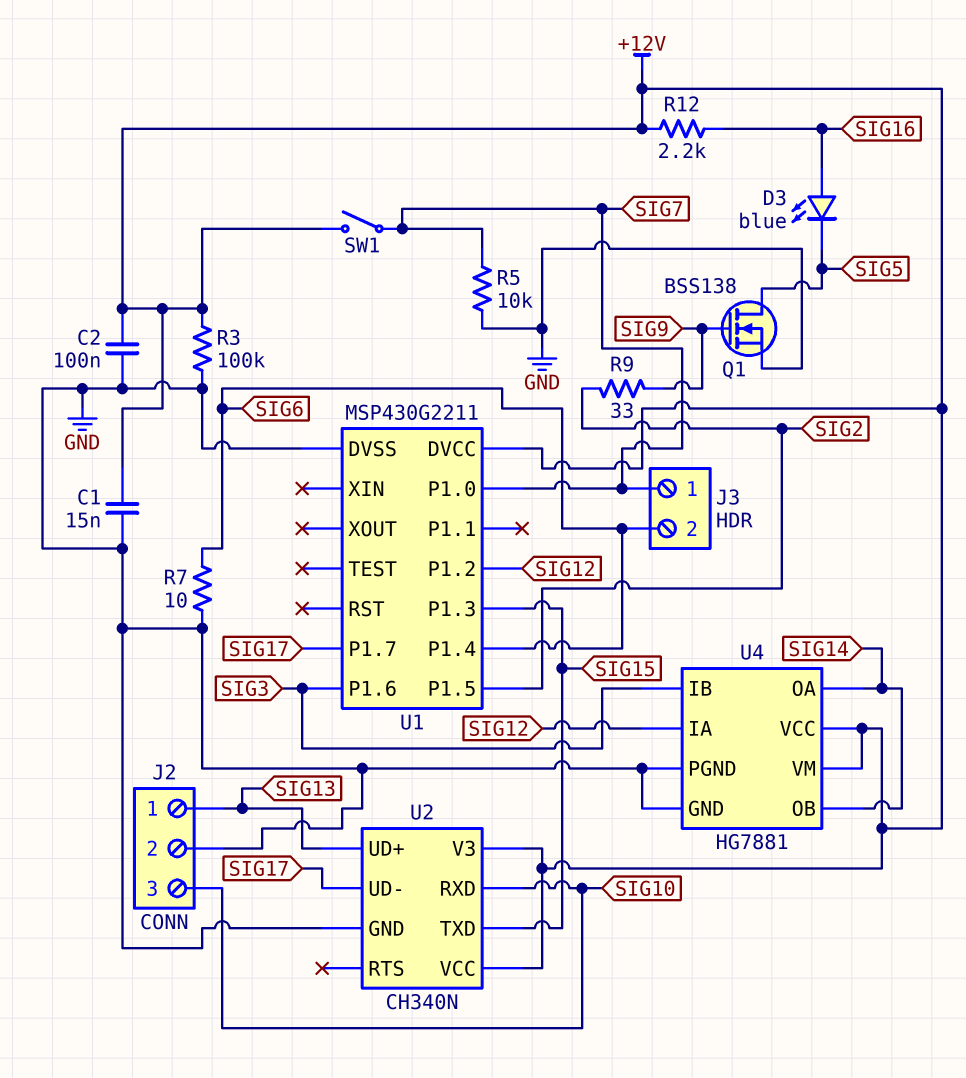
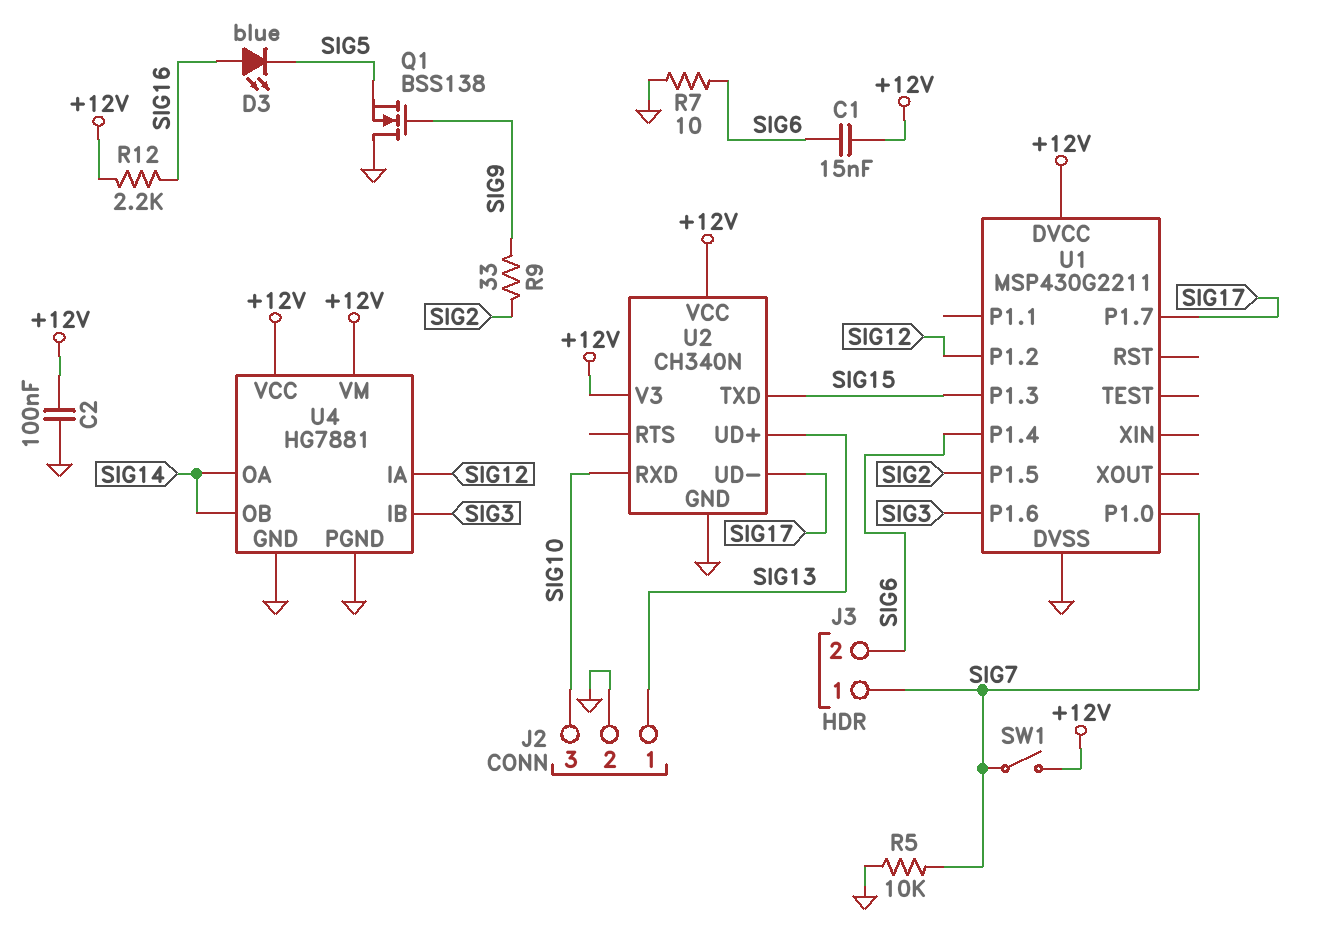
C1: 15nF (+12V, GND) -> 15nF (+12V, SIG6)
Q1: NMOS BSS138 (G SIG9, D SIG5, S GND) -> NMOS BSS138 (G SIG9, D GND, S SIG5)
R3: 100k (+12V, GND) -> none

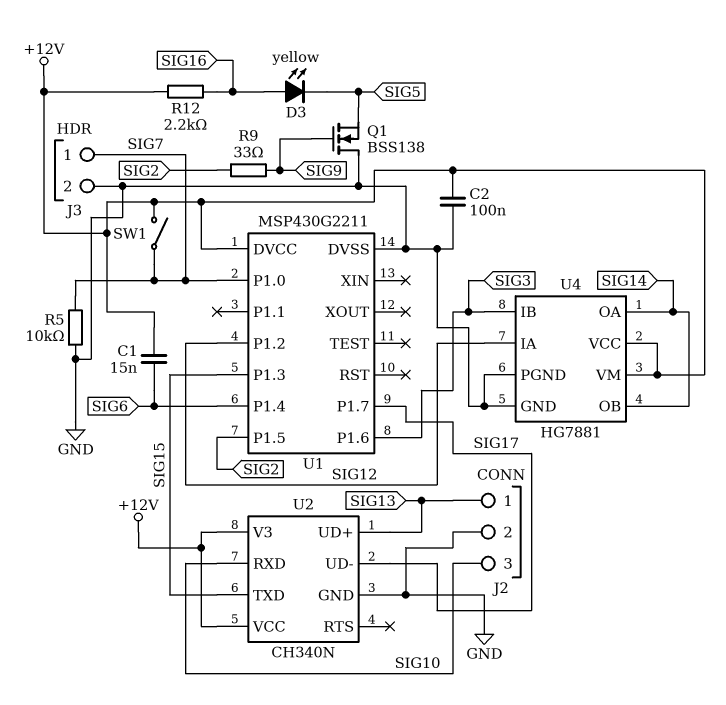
D3: LED blue (A SIG16, K SIG5) -> LED yellow (A SIG16, K SIG5)
J3 pin 2: SIG6 -> GND
R7: 10 (GND, SIG6) -> none

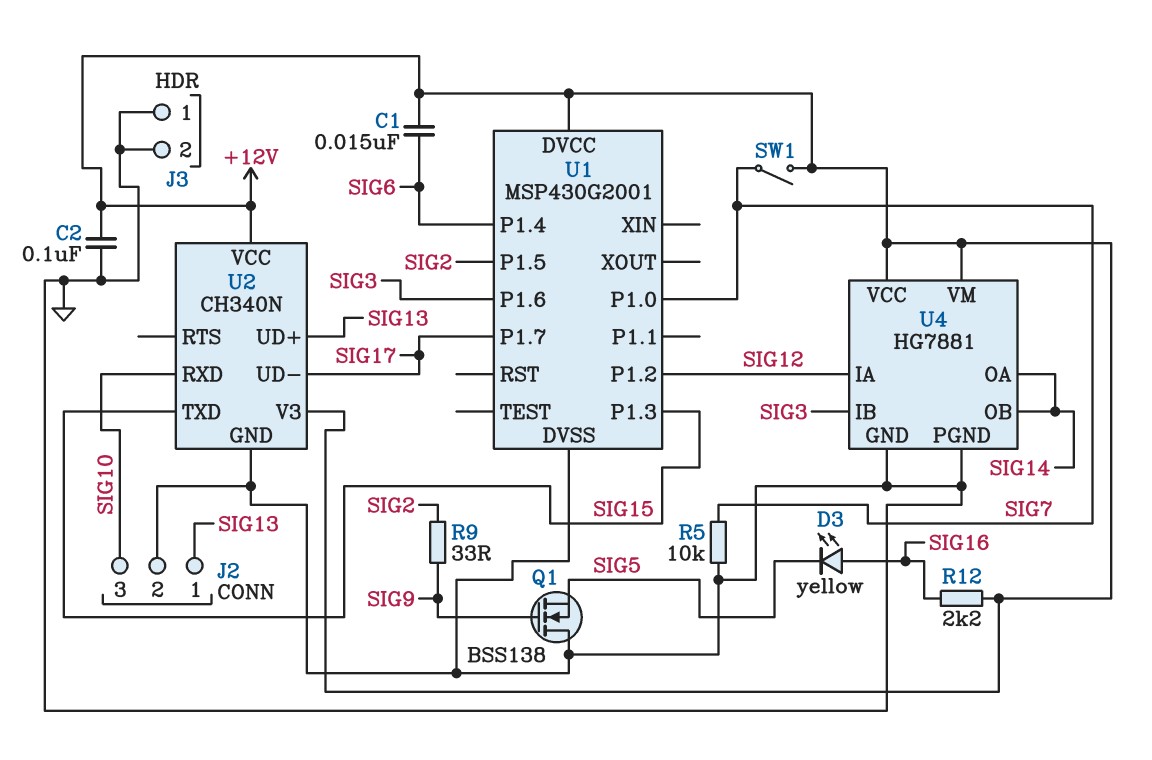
J3 pin 1: SIG7 -> GND
U1: MSP430G2211 -> MSP430G2001

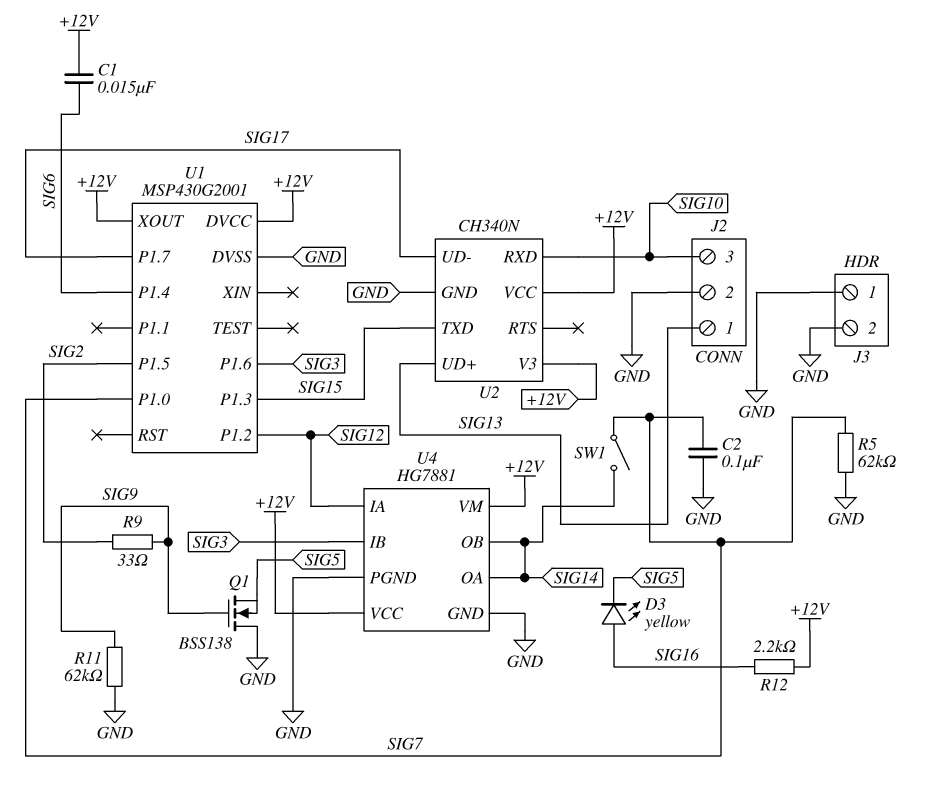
C2: 100nF (+12V, GND) -> 100nF (GND, SIG7)
R5: 10k (GND, SIG7) -> 62k (GND, SIG7)
R11: none -> 62k (GND, SIG9)
SW1: switch (+12V, SIG7) -> switch (SIG7, SIG14)
U1 pin XOUT: none -> +12V

